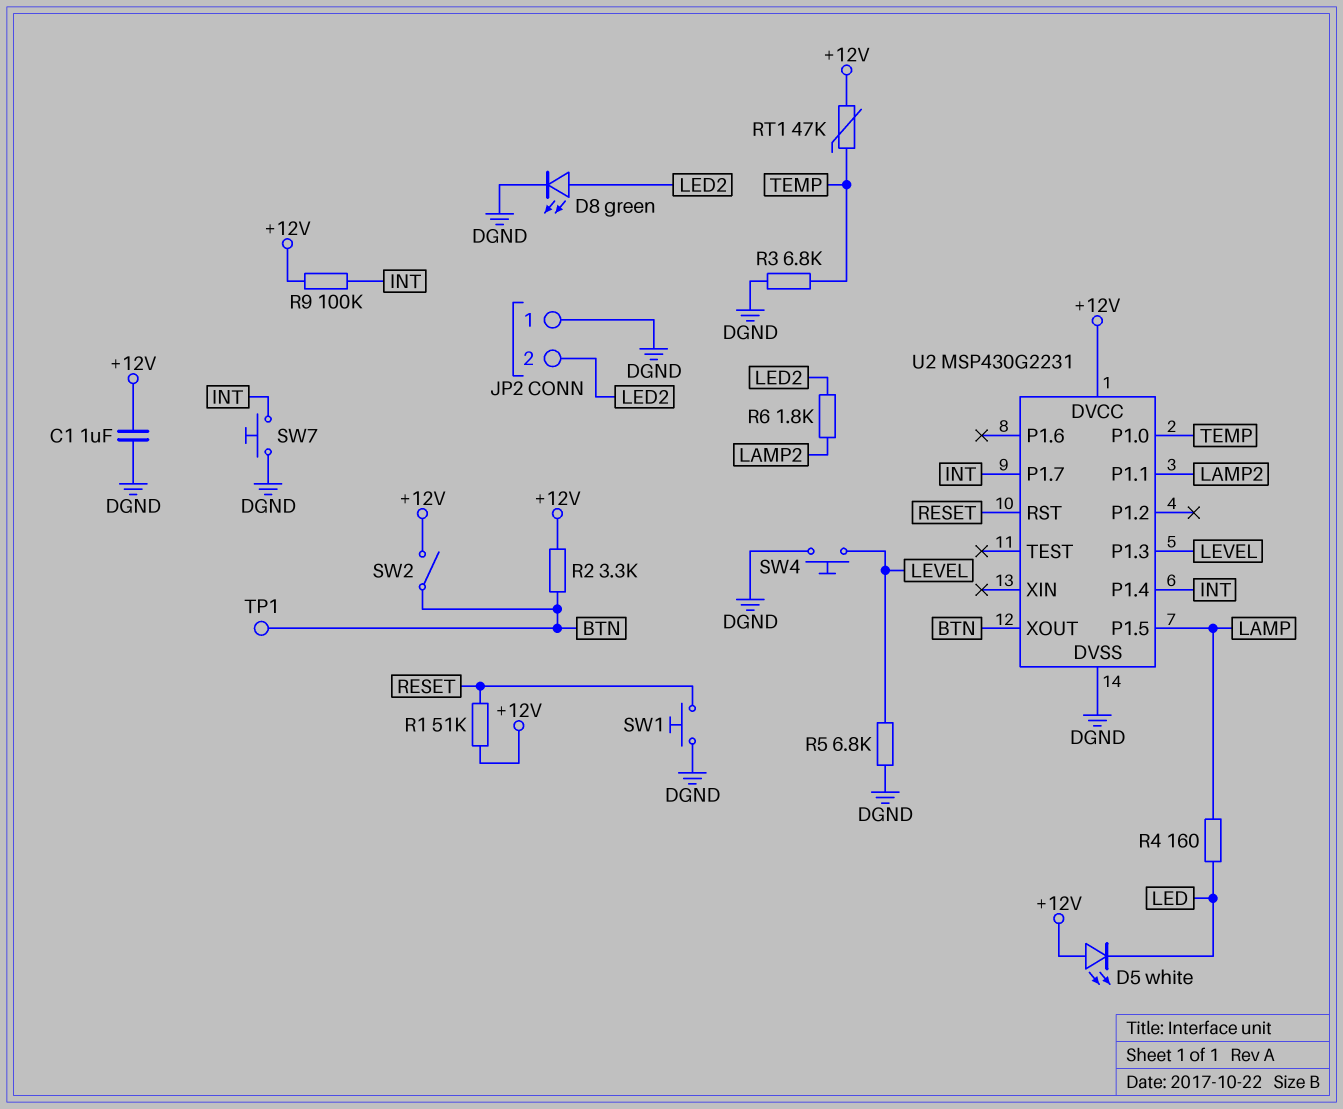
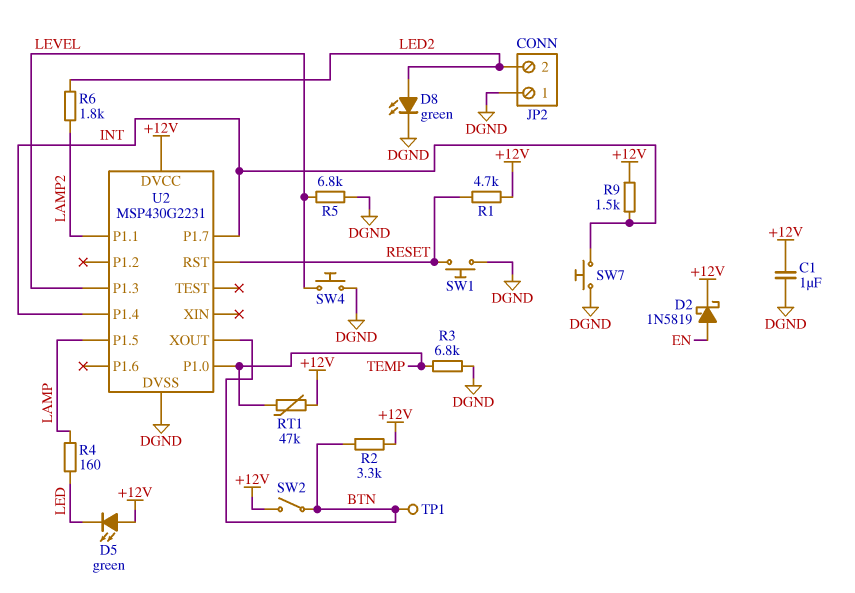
D2: none -> schottky 1N5819 (A EN, K +12V)
D5: LED white (A +12V, K LED) -> LED green (A +12V, K LED)
R1: 51k (+12V, RESET) -> 4.7k (+12V, RESET)
R9: 100k (+12V, INT) -> 1.5k (+12V, INT)

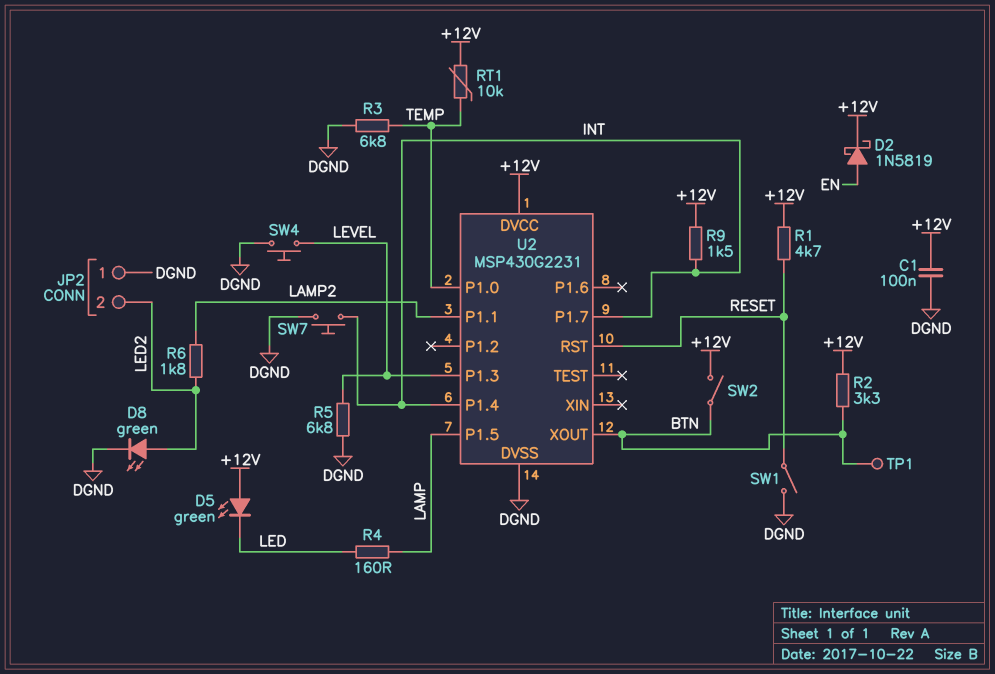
C1: 1uF (+12V, DGND) -> 100nF (+12V, DGND)
RT1: 47k (+12V, TEMP) -> 10k (+12V, TEMP)
SW1: button (DGND, RESET) -> switch (DGND, RESET)

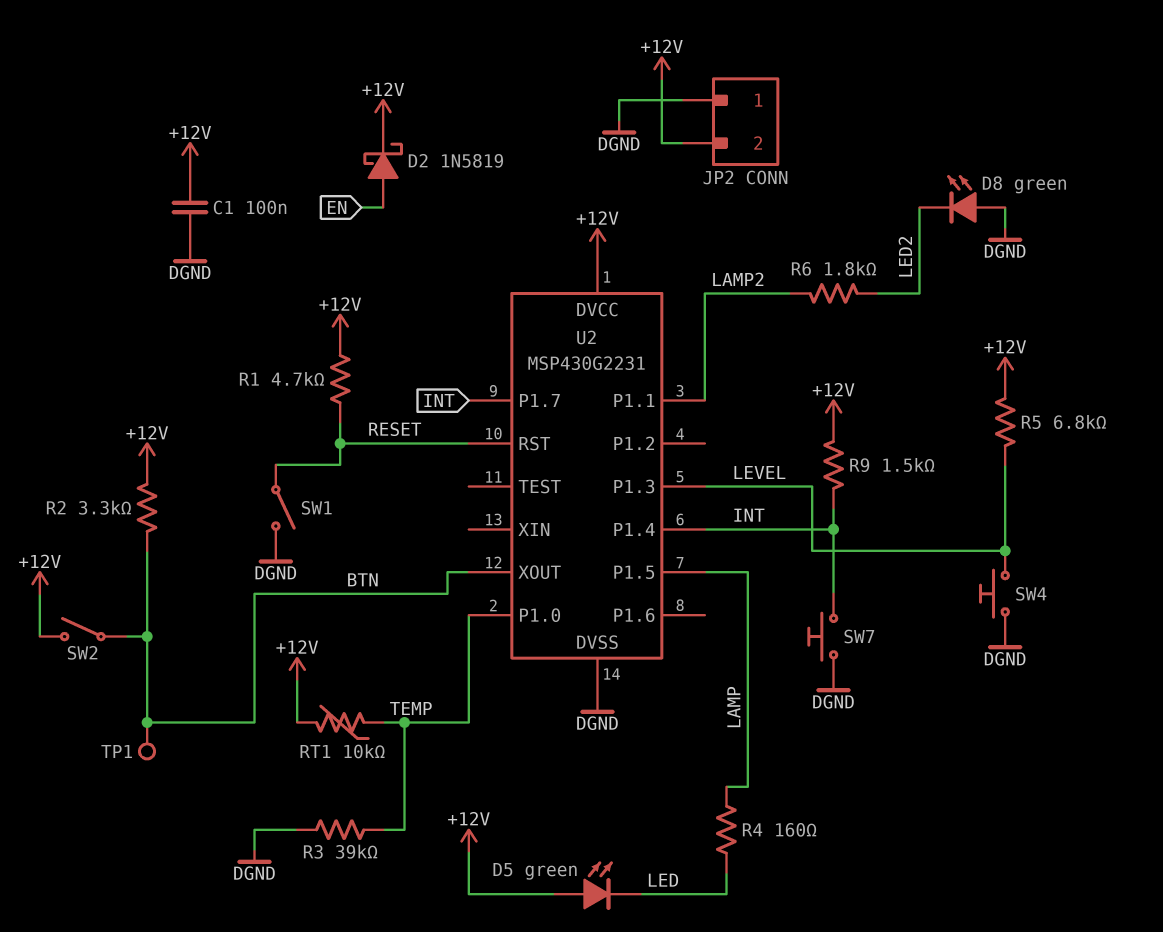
D8: LED green (A LED2, K DGND) -> LED green (A DGND, K LED2)
JP2 pin 2: LED2 -> +12V
R3: 6.8k (DGND, TEMP) -> 39k (DGND, TEMP)
R5: 6.8k (DGND, LEVEL) -> 6.8k (+12V, LEVEL)

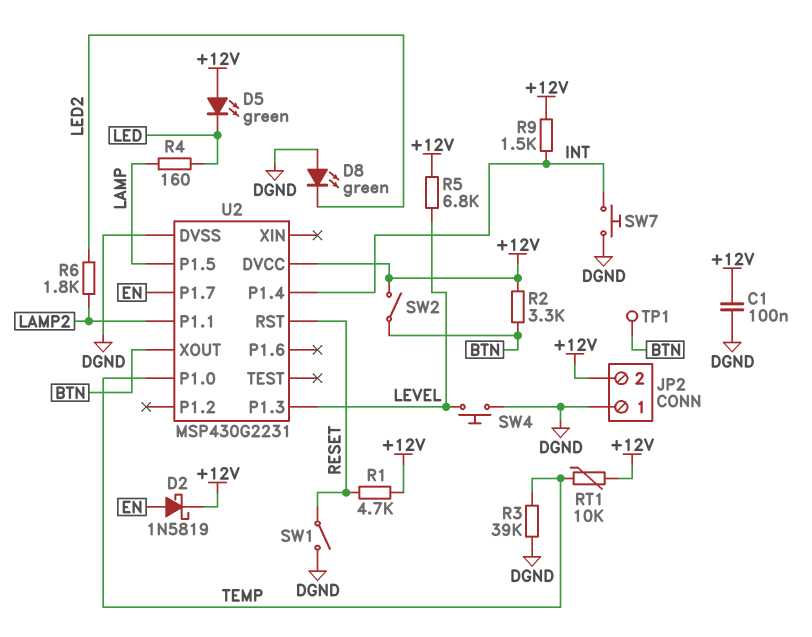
U2 pin P1.7: INT -> EN

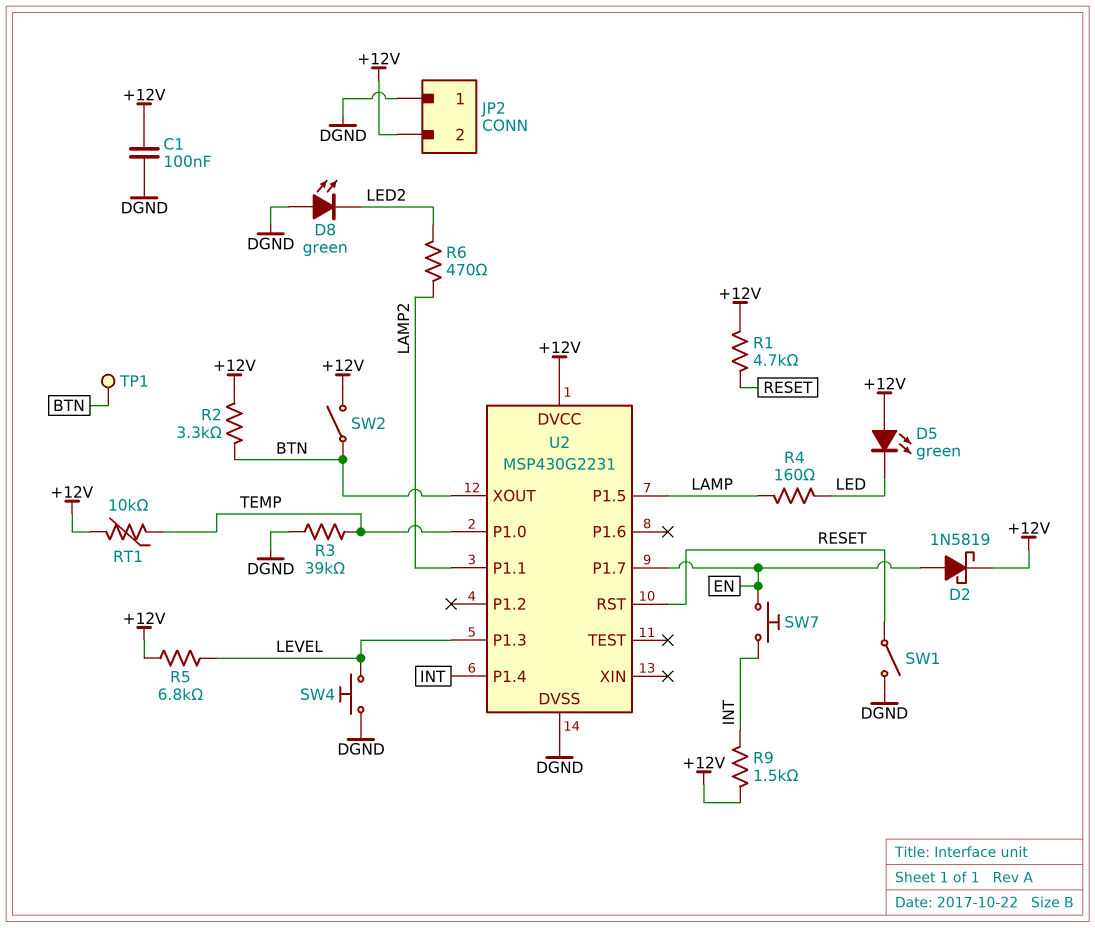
R6: 1.8k (LAMP2, LED2) -> 470 (LAMP2, LED2)
SW7: button (DGND, INT) -> button (EN, INT)

